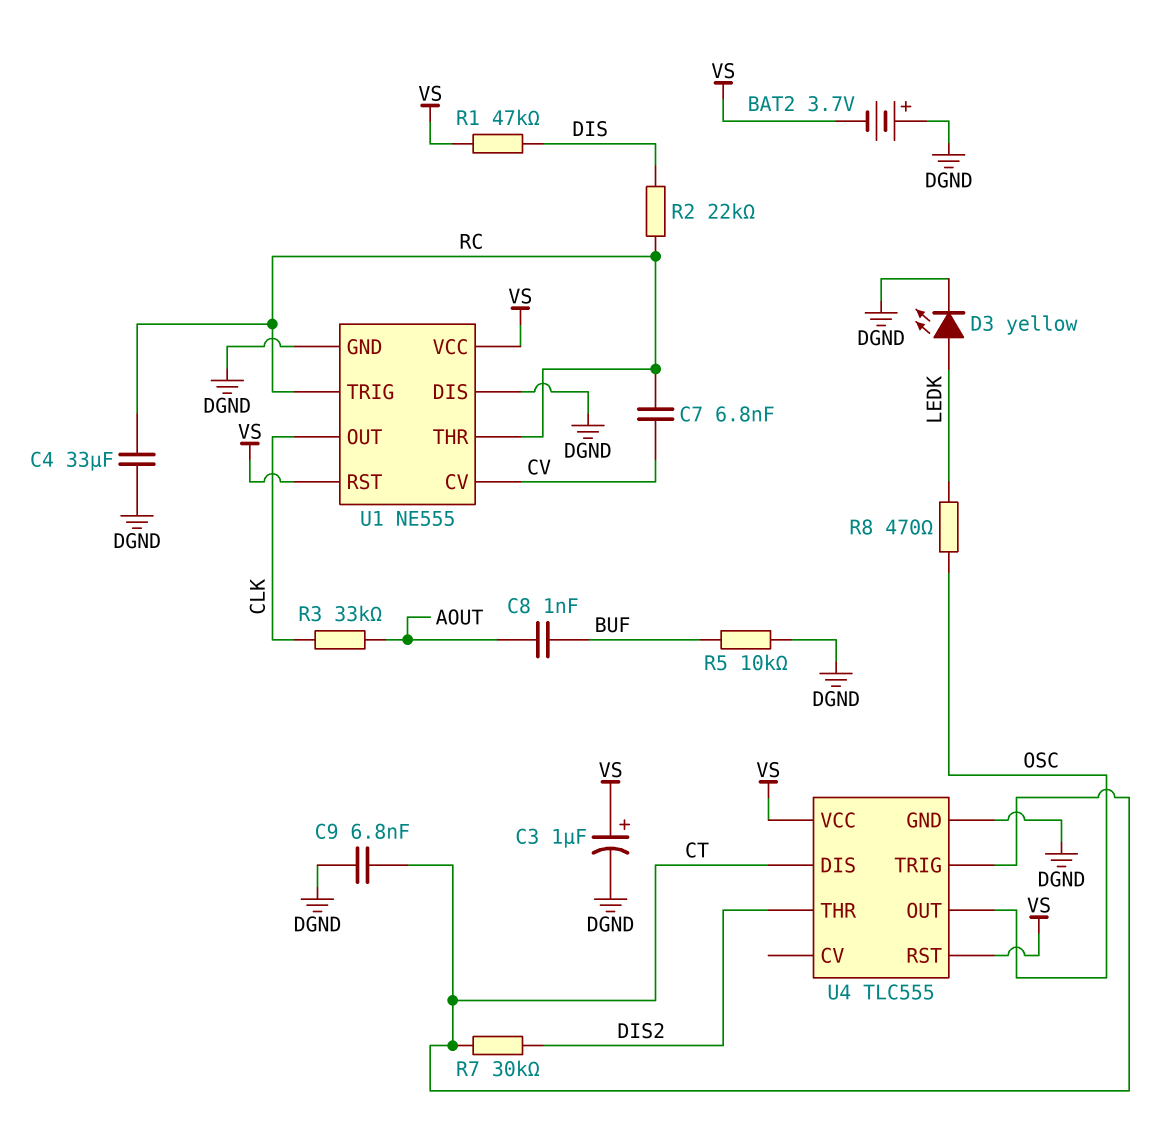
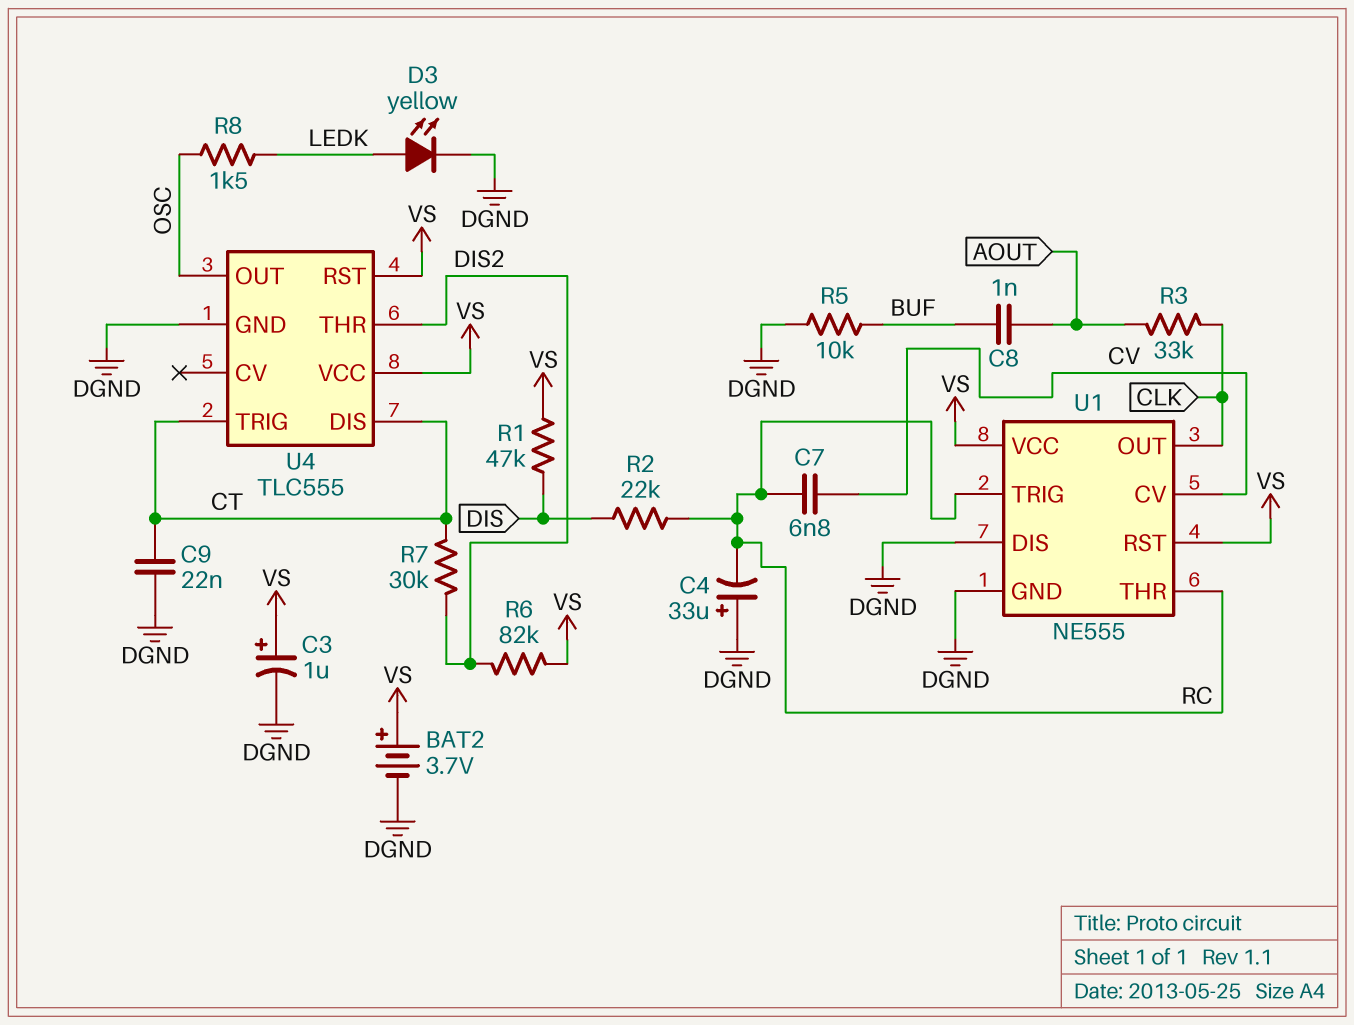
BAT2: 3.7V (plus DGND, minus VS) -> 3.7V (plus VS, minus DGND)
C4: 33uF (DGND, RC) -> 33uF (plus DGND, minus RC)
C9: 6.8nF (CT, DGND) -> 22nF (CT, DGND)
R6: none -> 82k (DIS2, VS)
R8: 470 (LEDK, OSC) -> 1.5k (LEDK, OSC)

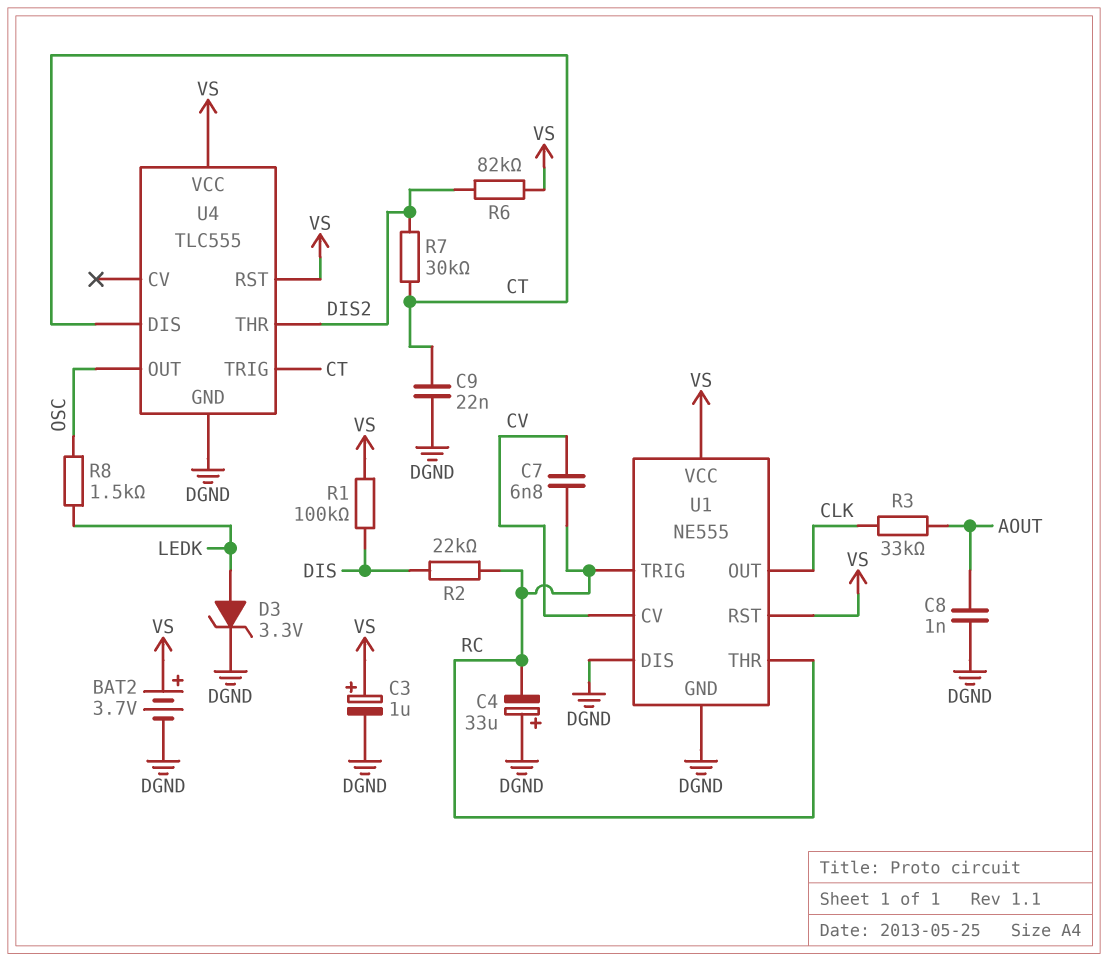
C8: 1nF (AOUT, BUF) -> 1nF (AOUT, DGND)
D3: LED yellow (A LEDK, K DGND) -> zener 3.3V (A LEDK, K DGND)
R1: 47k (DIS, VS) -> 100k (DIS, VS)
R5: 10k (BUF, DGND) -> none

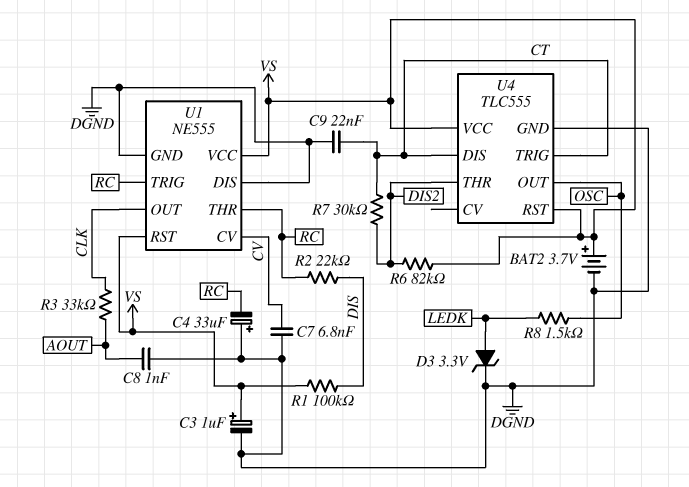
C7: 6.8nF (CV, RC) -> 6.8nF (CV, DGND)

